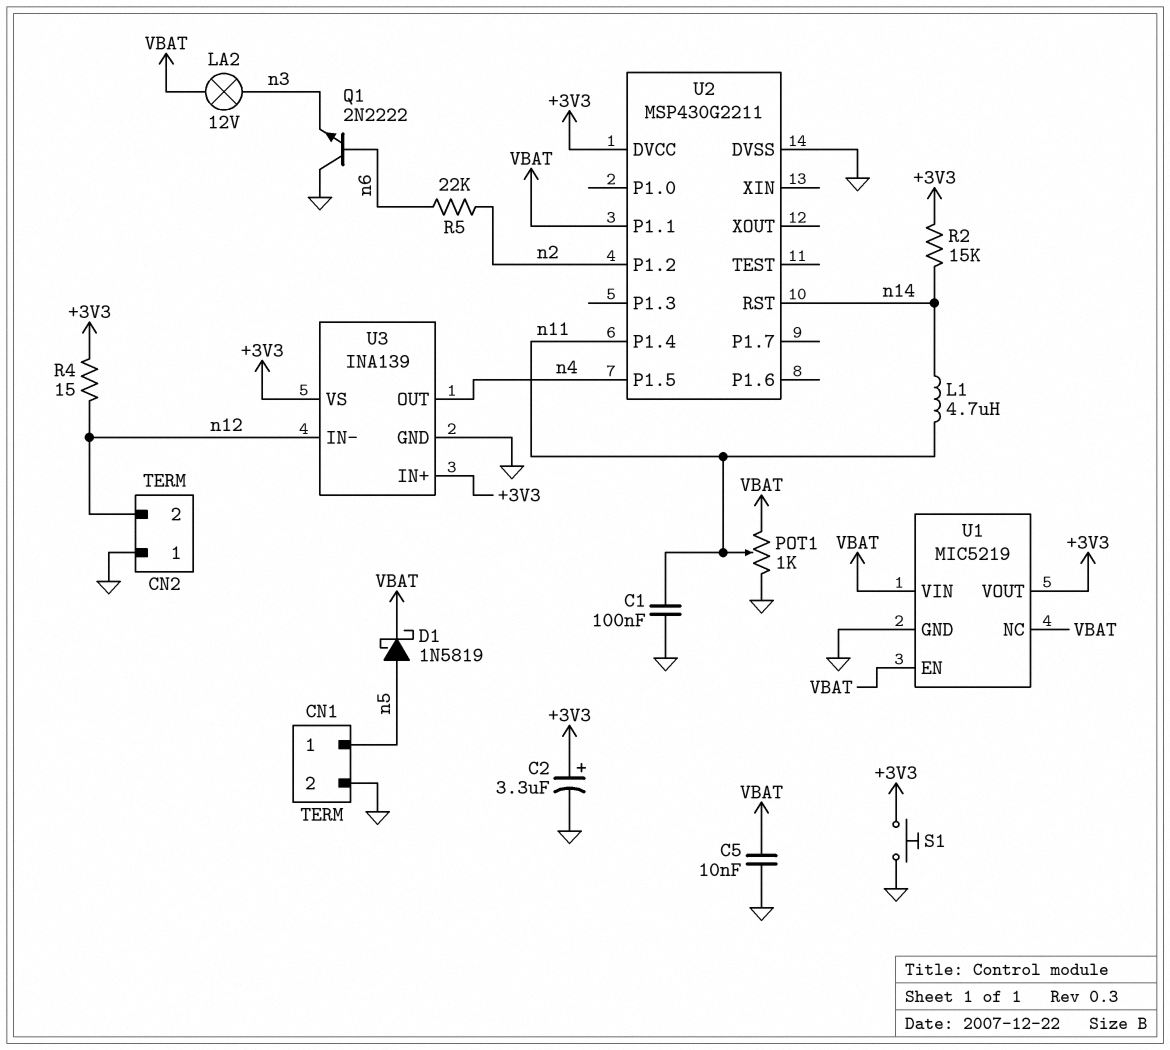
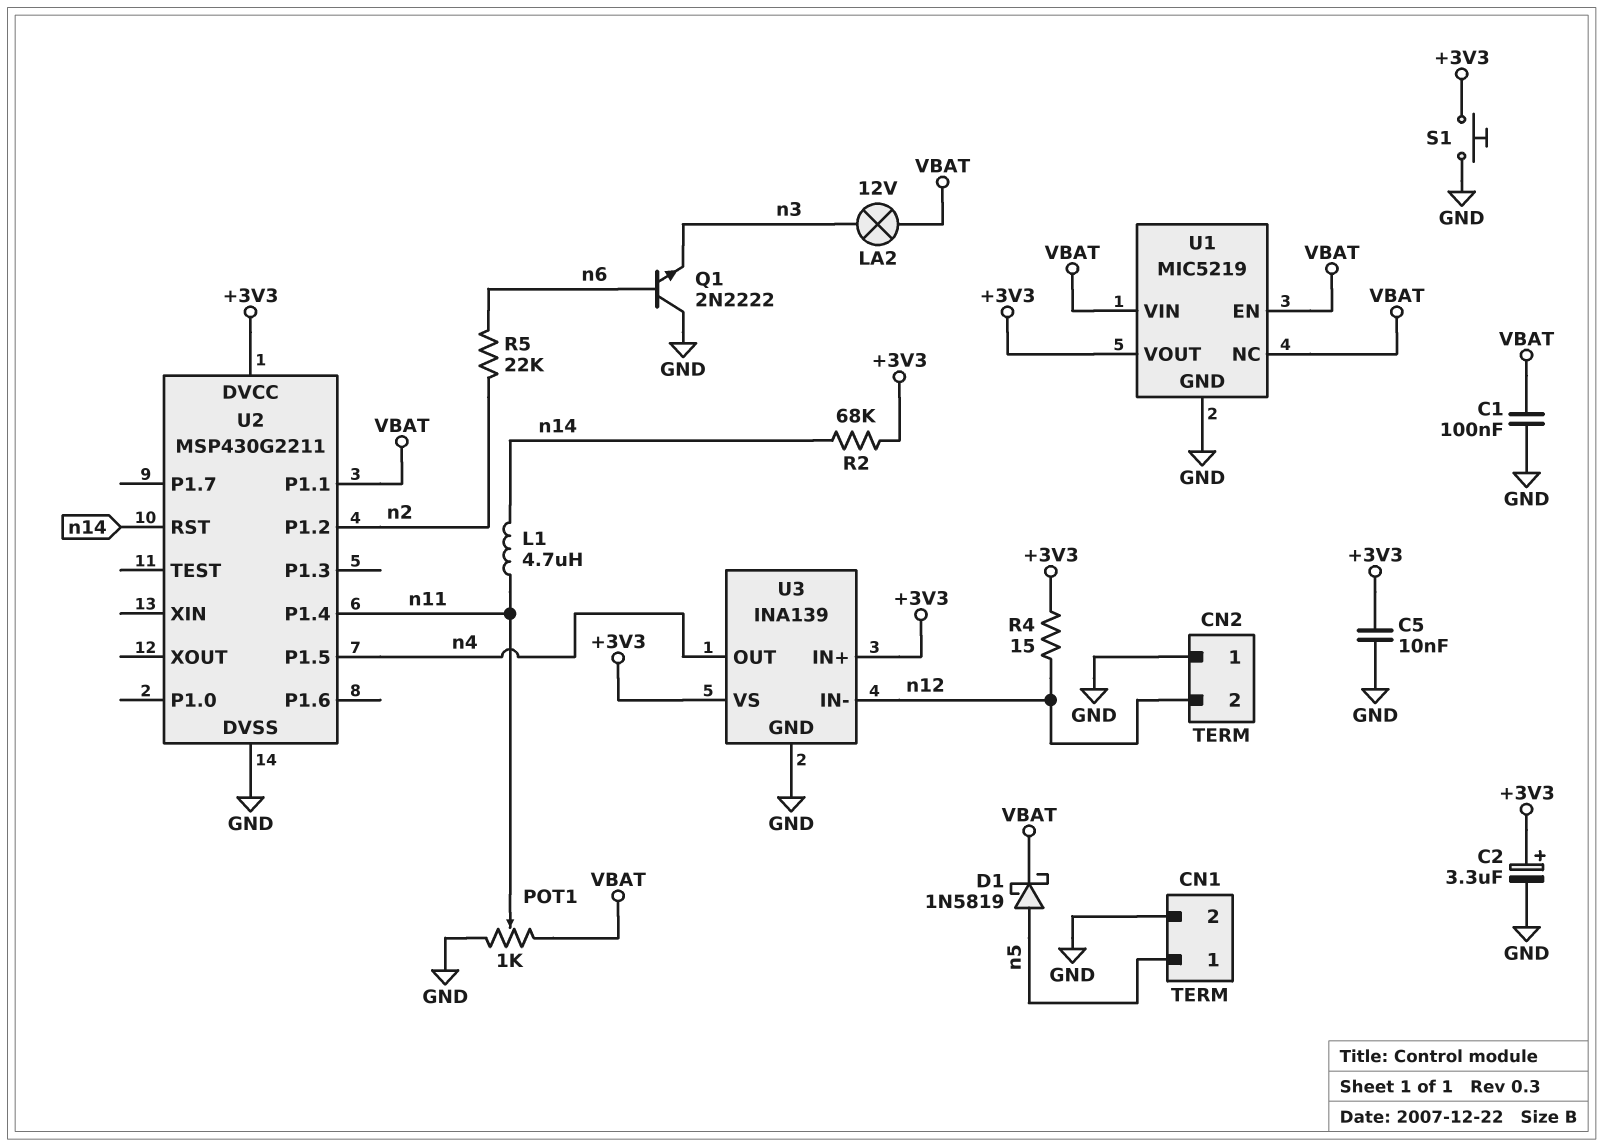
C1: 100nF (GND, n11) -> 100nF (GND, VBAT)
C5: 10nF (GND, VBAT) -> 10nF (+3V3, GND)
R2: 15k (+3V3, n14) -> 68k (+3V3, n14)

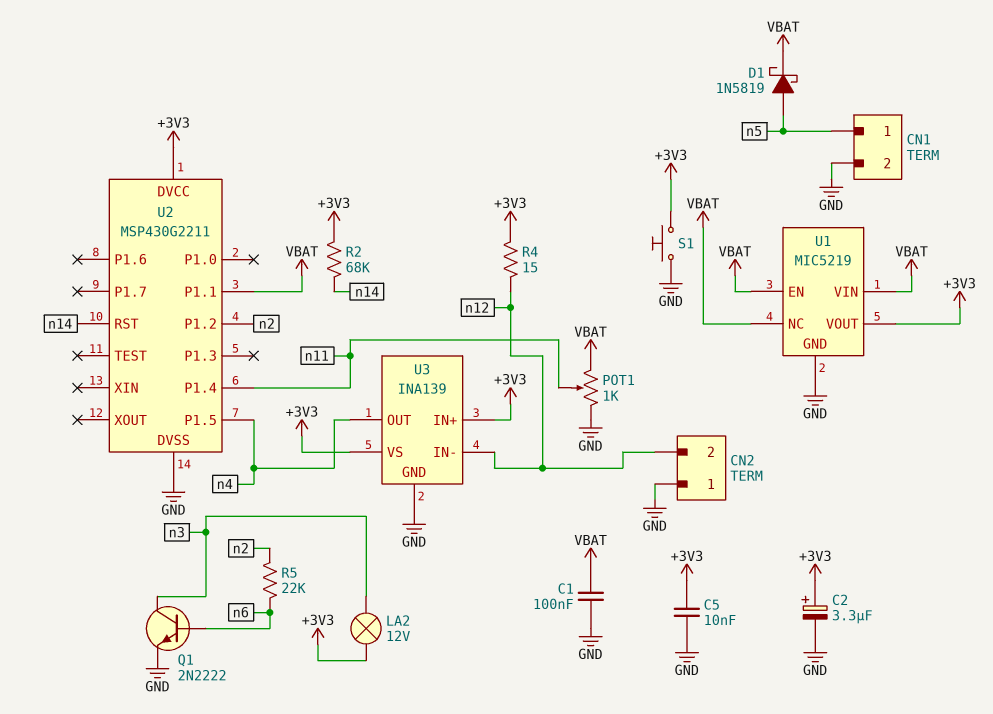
L1: 4.7uH (n11, n14) -> none
LA2: lamp 12V (VBAT, n3) -> lamp 12V (+3V3, n3)
Q1: NPN 2N2222 (B n6, C GND, E n3) -> NPN 2N2222 (B n6, C n3, E GND)

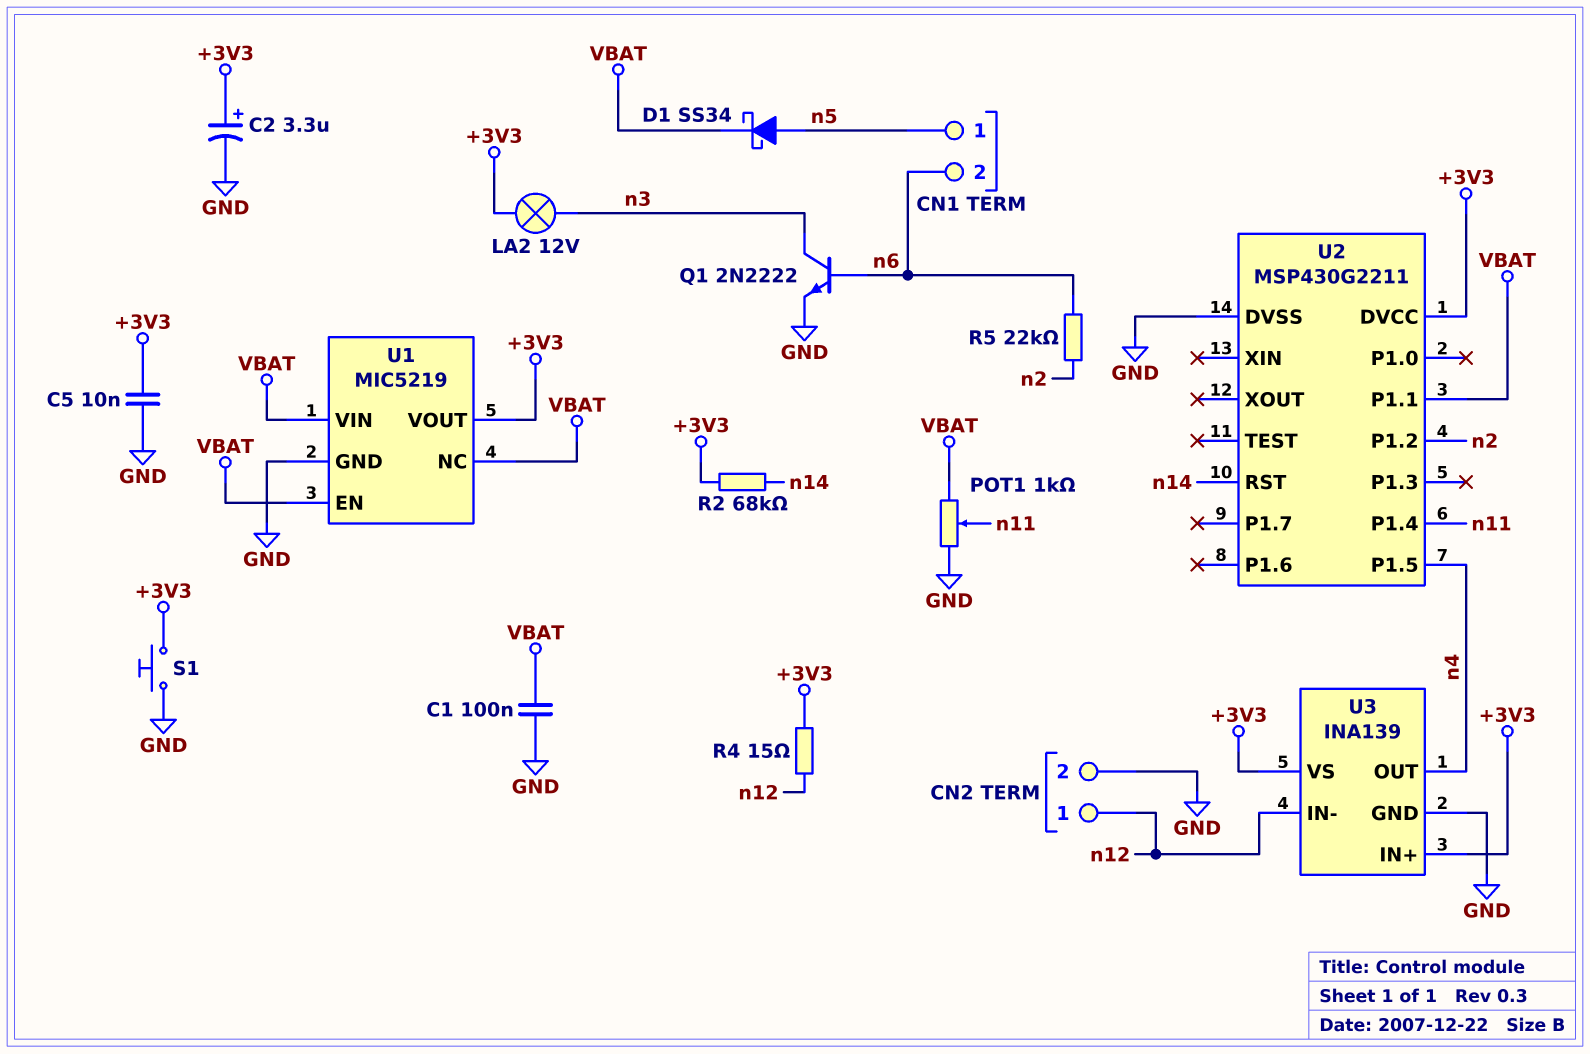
CN1 pin 2: GND -> n6
CN2 pin 1: GND -> n12
CN2 pin 2: n12 -> GND
D1: schottky 1N5819 (A n5, K VBAT) -> schottky SS34 (A n5, K VBAT)

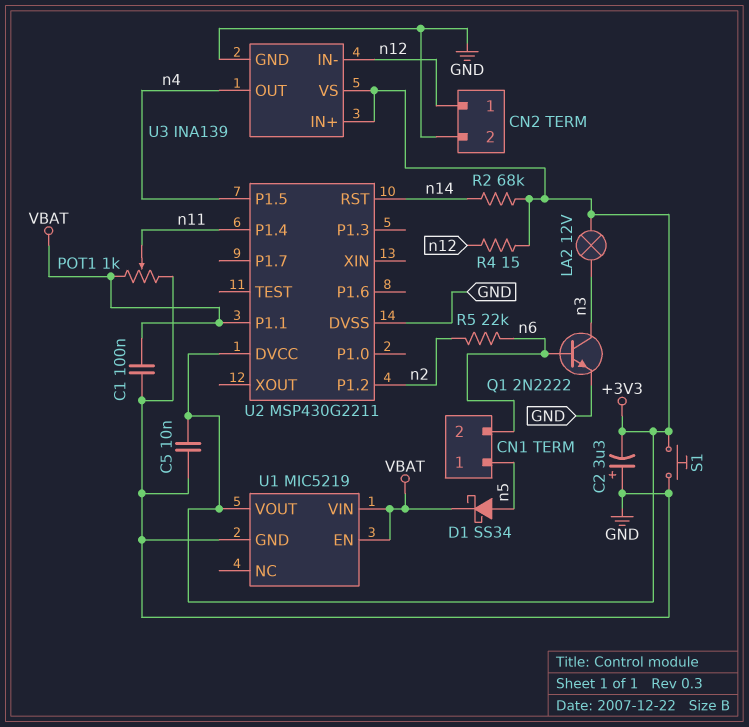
C2: 3.3uF (plus +3V3, minus GND) -> 3.3uF (plus GND, minus +3V3)
U1 pin NC: VBAT -> none

